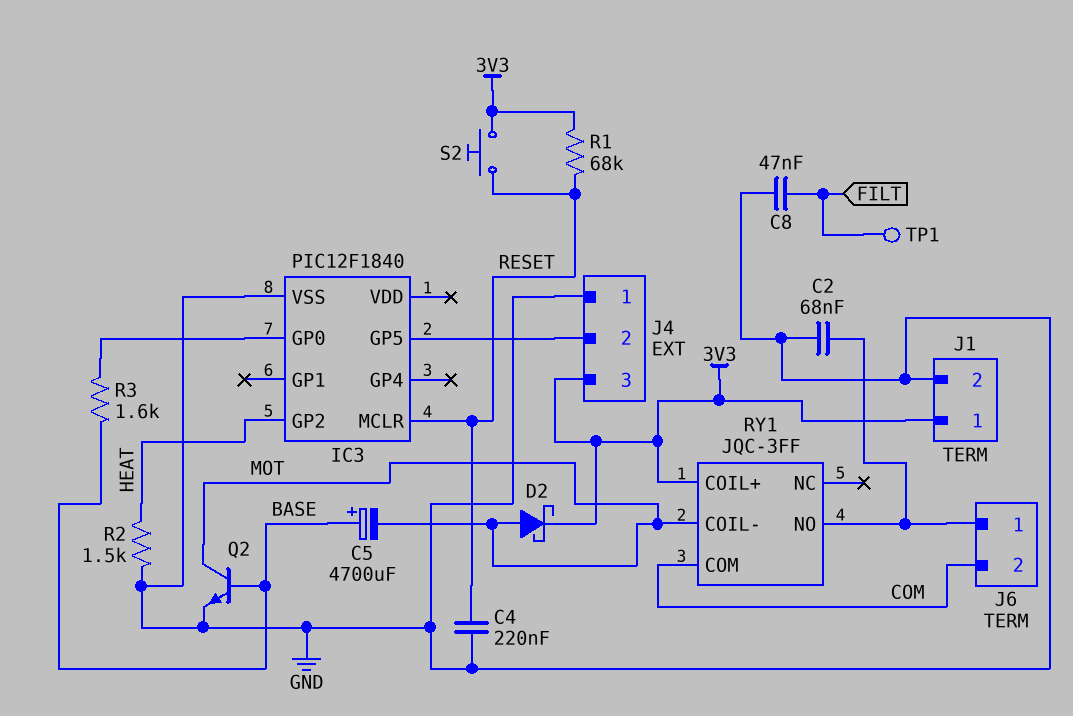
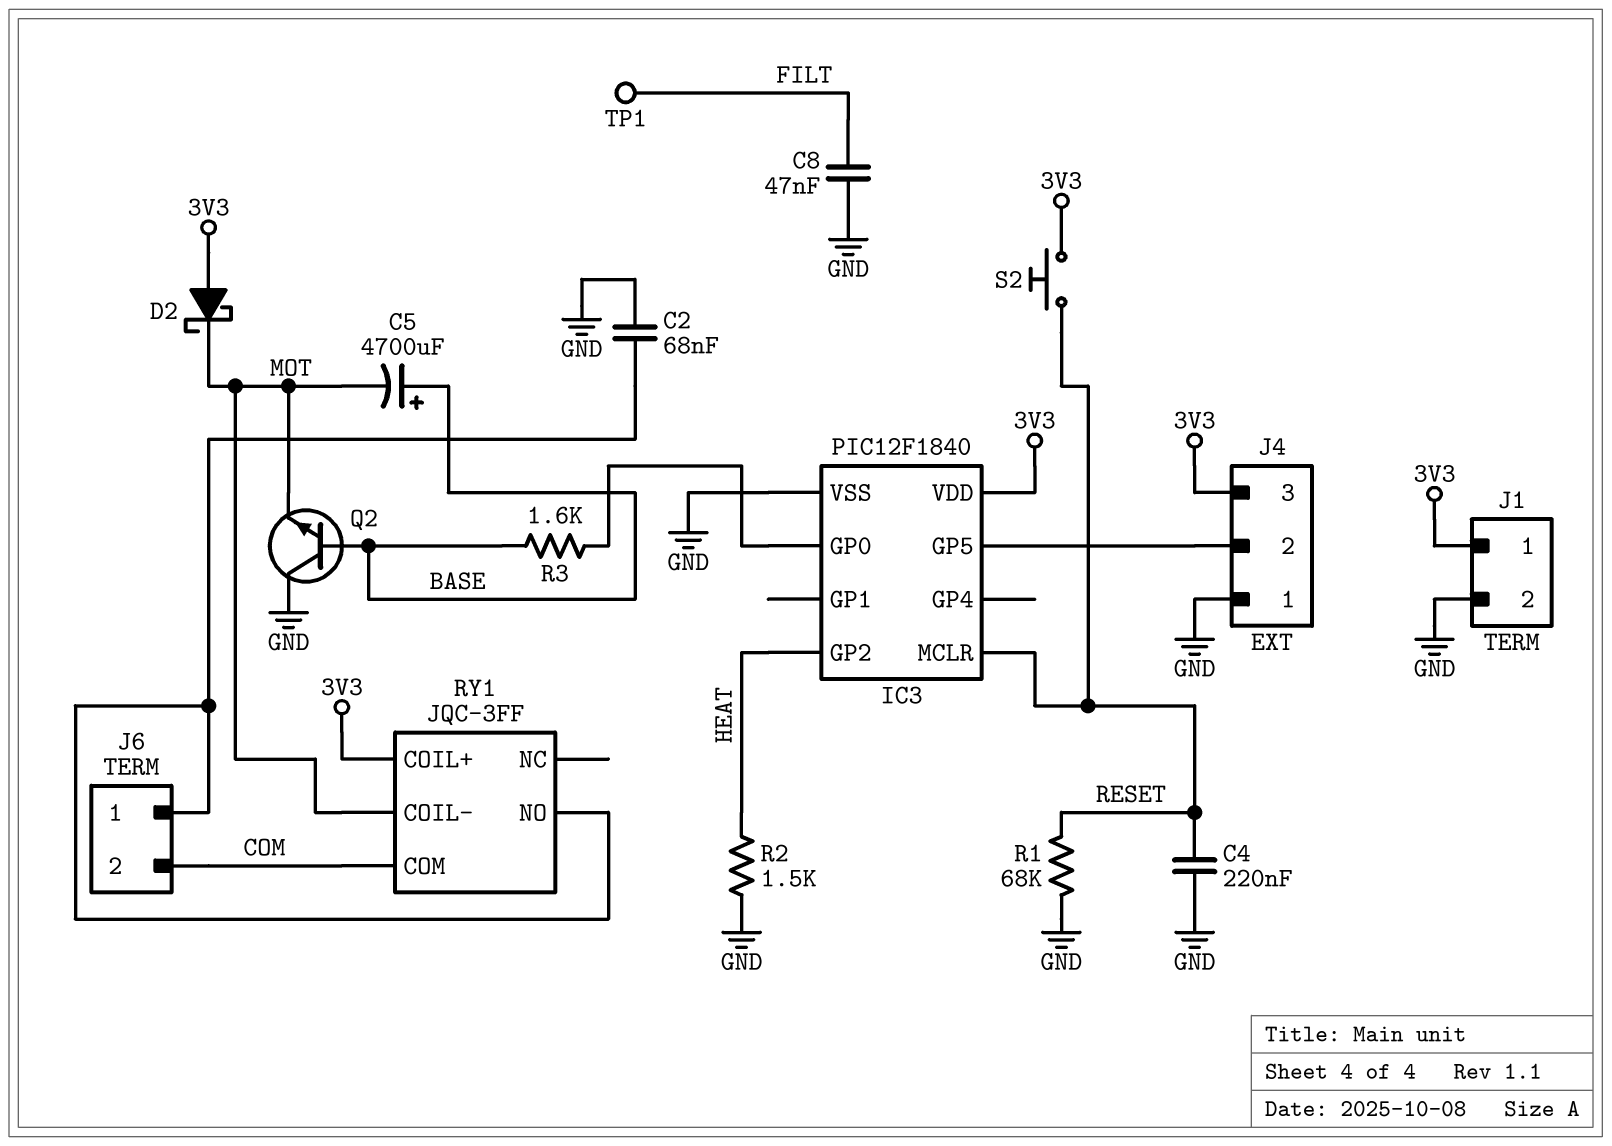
D2: schottky (A MOT, K 3V3) -> schottky (A 3V3, K MOT)
IC3 pin VDD: none -> 3V3
Q2: NPN (B BASE, C MOT, E GND) -> NPN (B BASE, C GND, E MOT)
R1: 68k (3V3, RESET) -> 68k (GND, RESET)

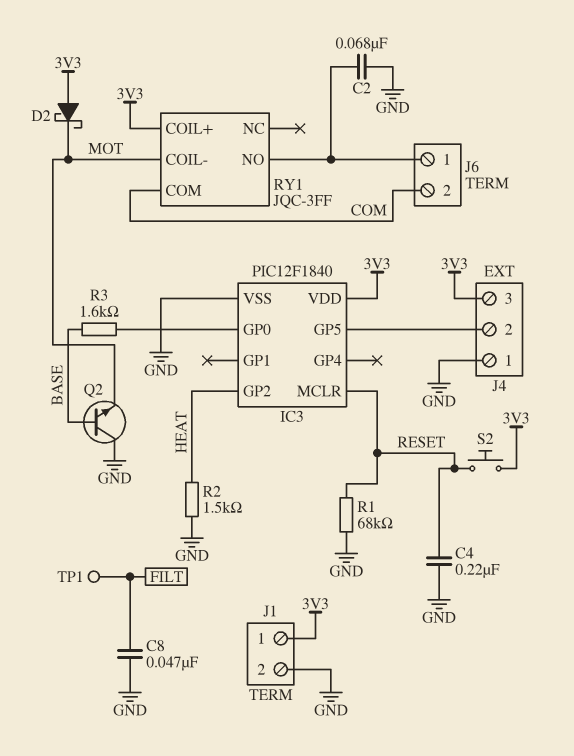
C5: 4700uF (plus BASE, minus MOT) -> none

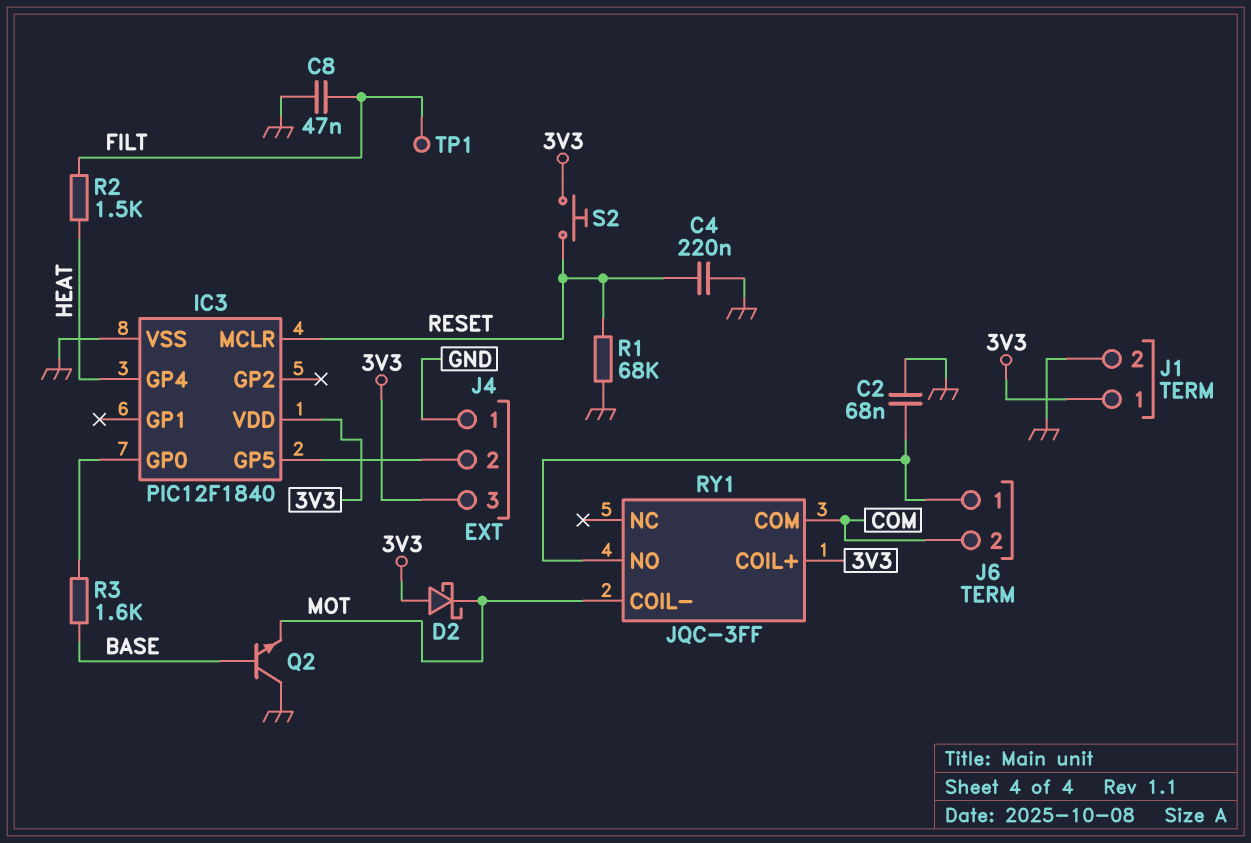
IC3 pin GP2: HEAT -> none
IC3 pin GP4: none -> HEAT
R2: 1.5k (GND, HEAT) -> 1.5k (FILT, HEAT)

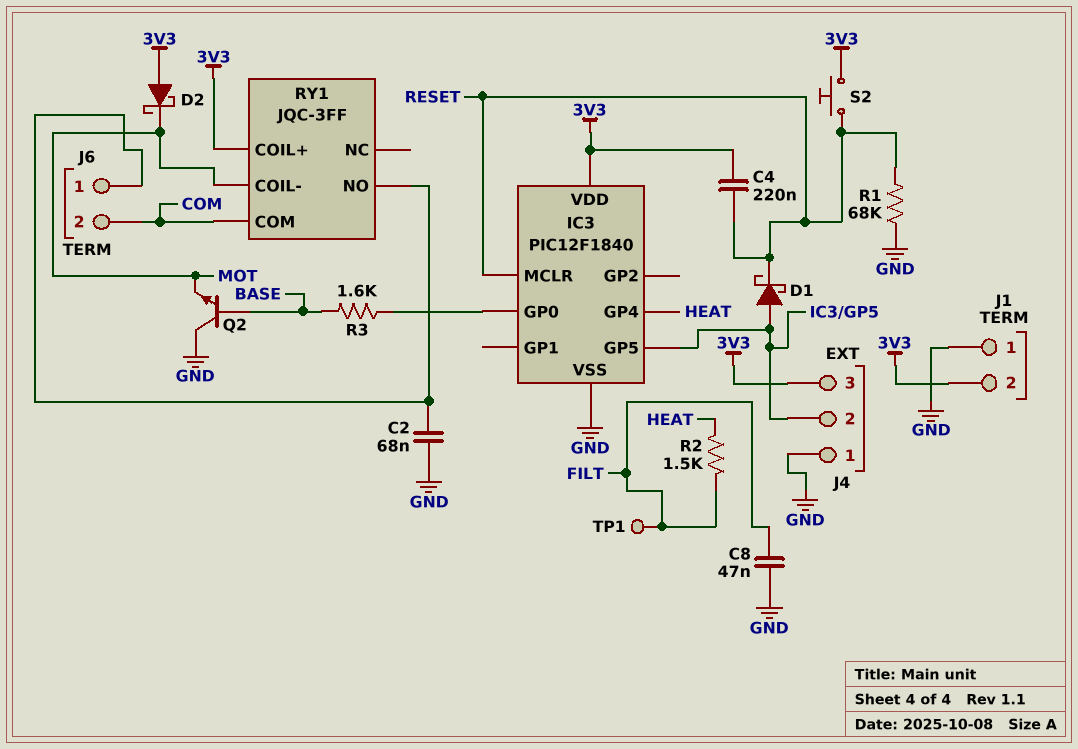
C4: 220nF (GND, RESET) -> 220nF (3V3, RESET)
D1: none -> schottky (A IC3/GP5, K RESET)
J1 pin 1: 3V3 -> GND
J1 pin 2: GND -> 3V3

